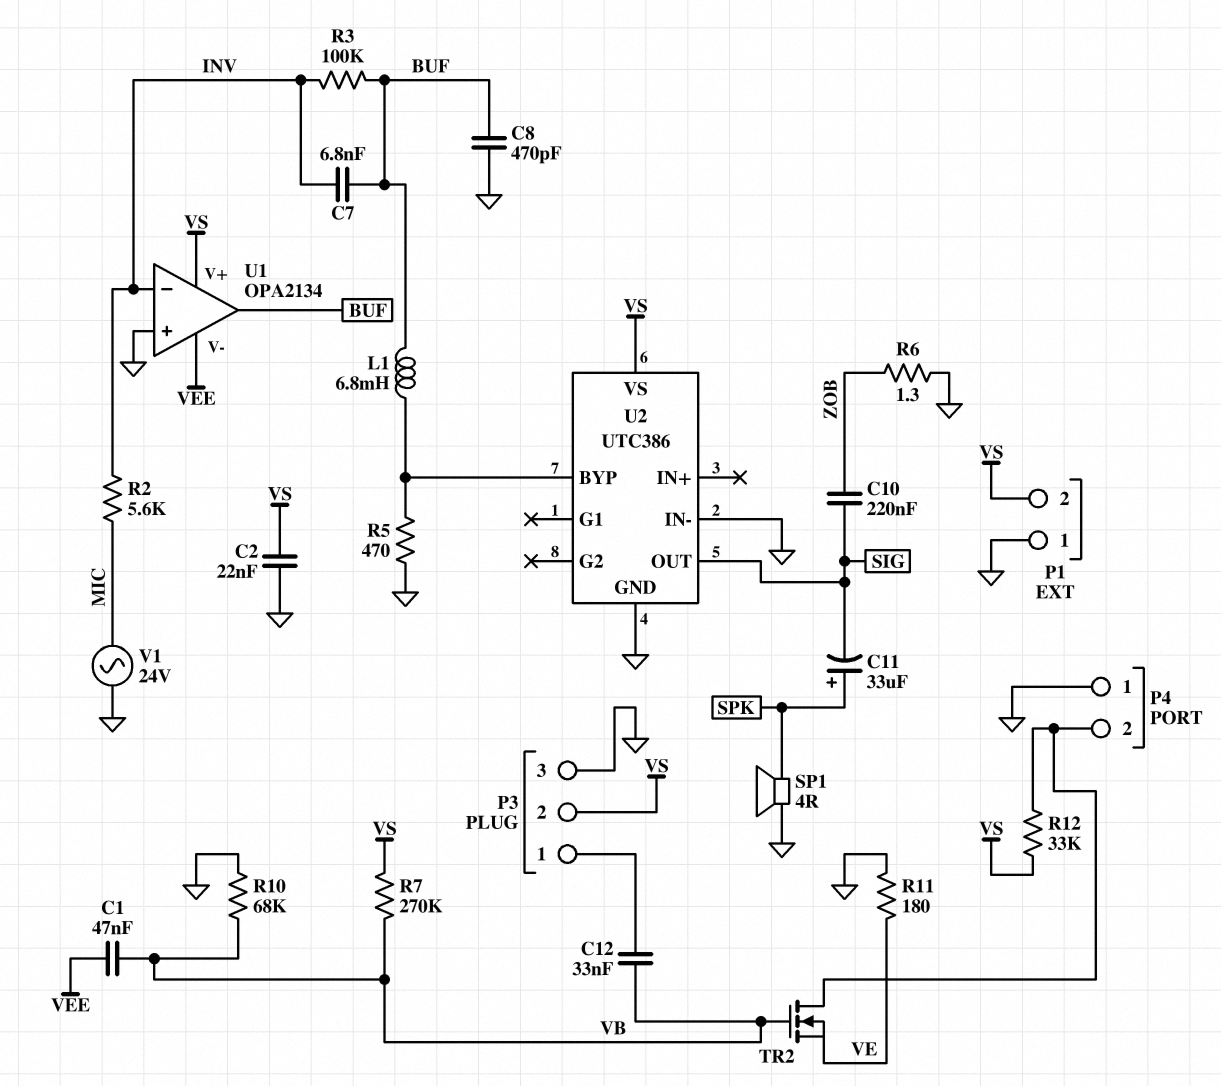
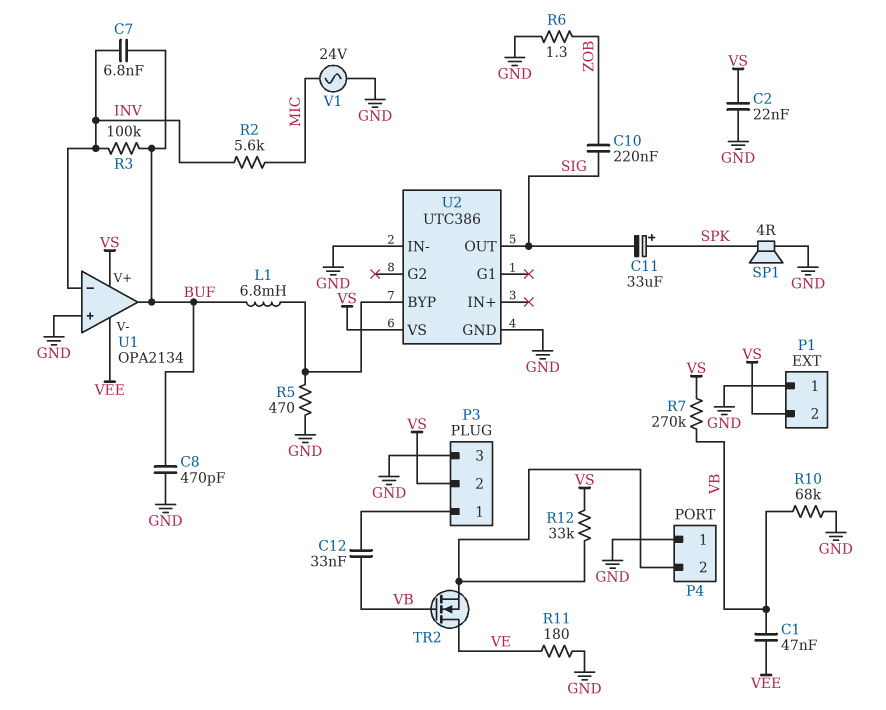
TR2: NMOS (G VB, D P4/2, S VE) -> NMOS (G VB, D VE, S P4/2)

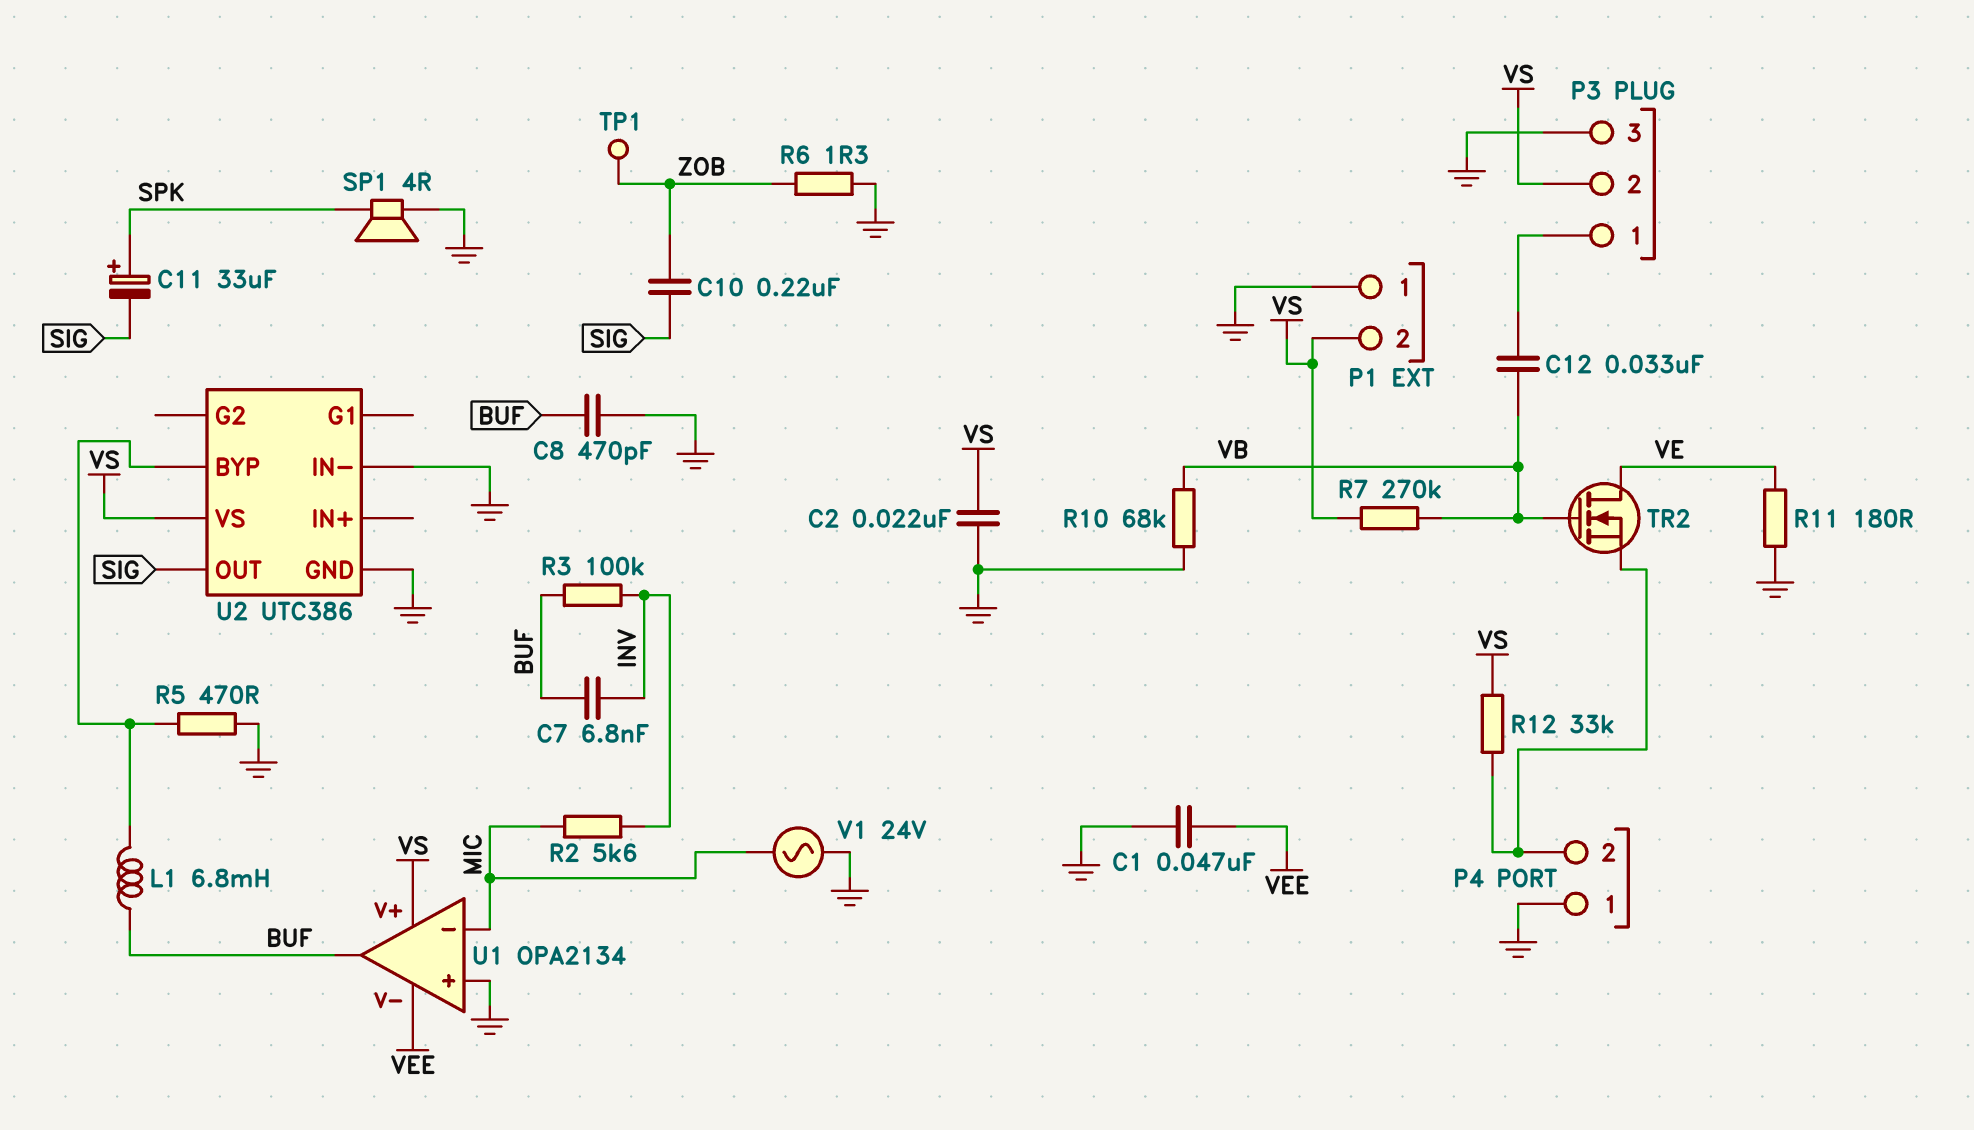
C1: 47nF (VB, VEE) -> 47nF (GND, VEE)
TP1: none -> test point (ZOB)
U1 pin in-: INV -> MIC

